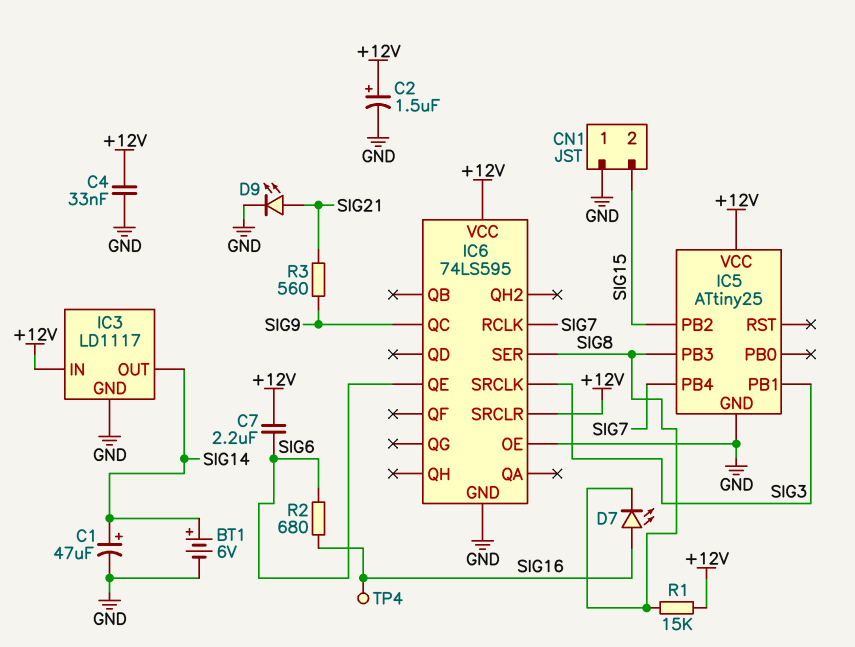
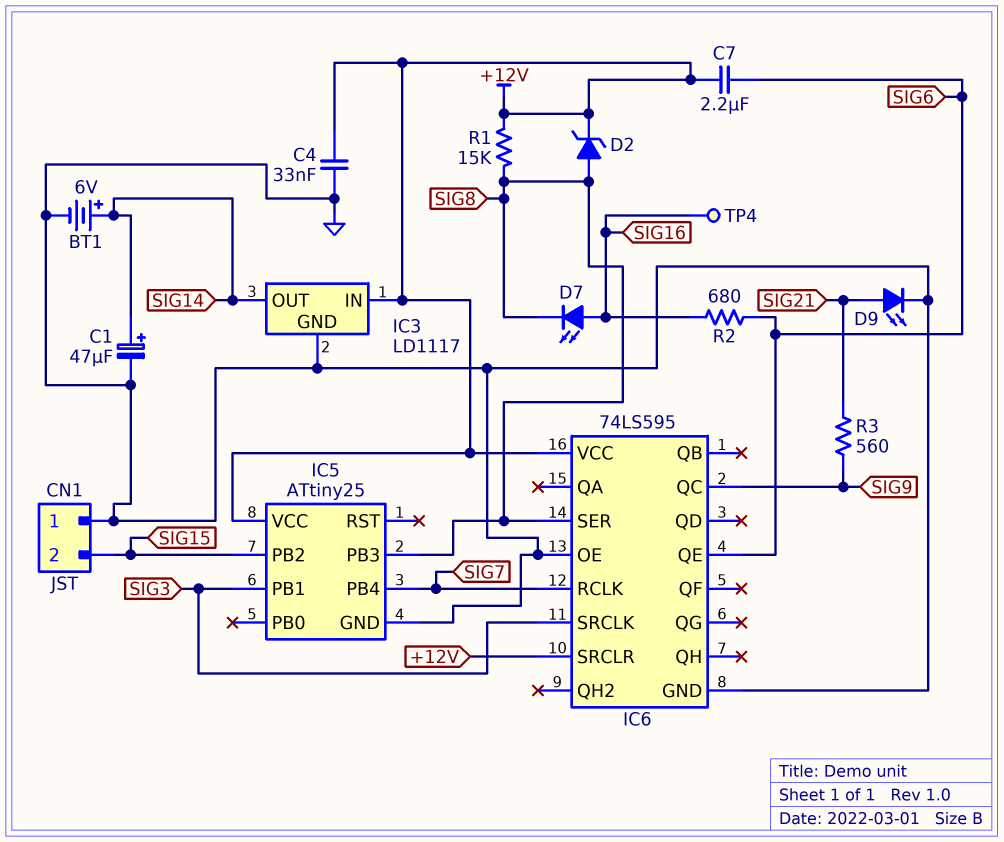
C2: 1.5uF (plus +12V, minus GND) -> none
D2: none -> zener (A SIG8, K +12V)

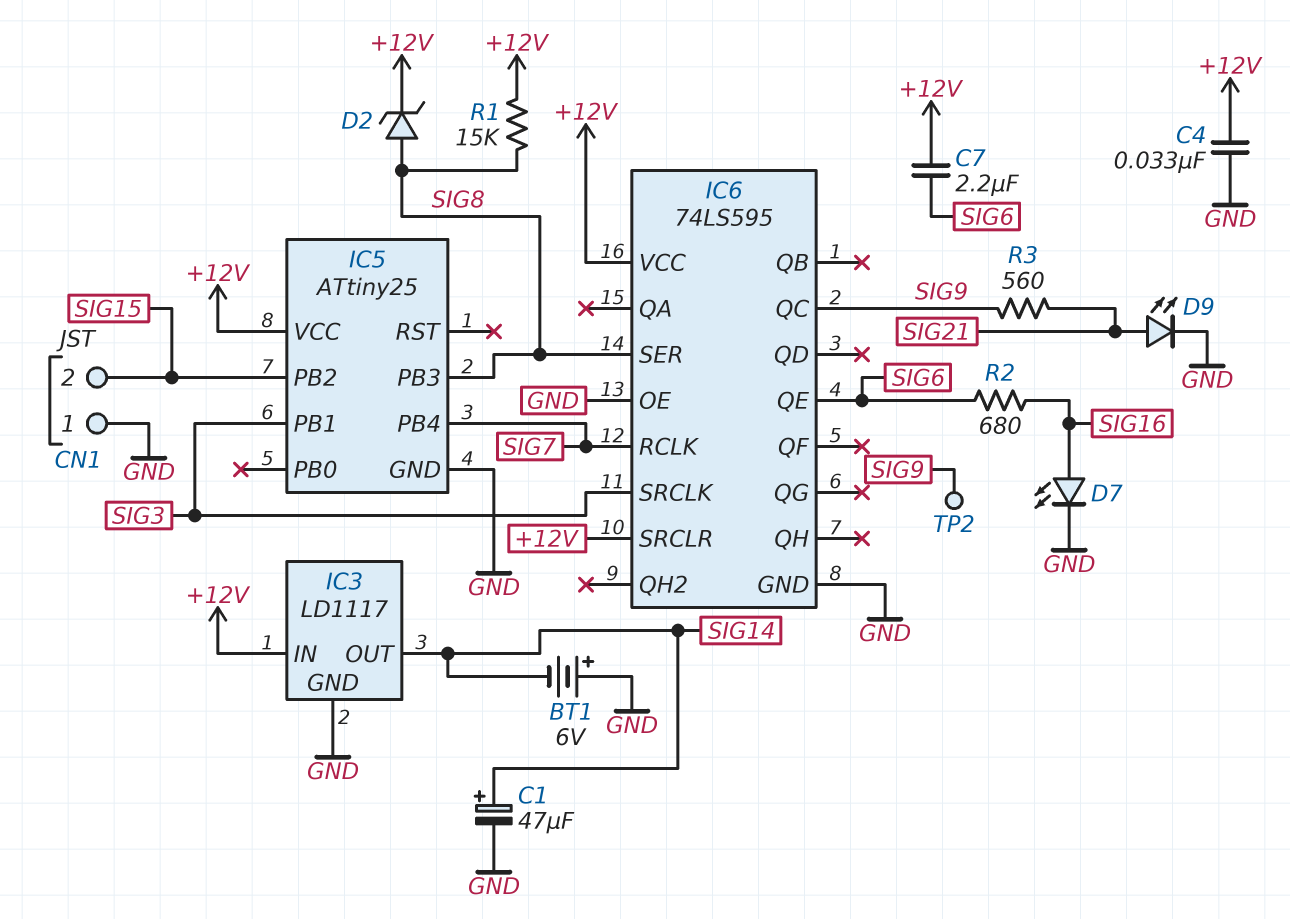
BT1: 6V (plus SIG14, minus GND) -> 6V (plus GND, minus SIG14)
D7: LED (A SIG16, K SIG8) -> LED (A SIG16, K GND)
TP2: none -> test point (SIG9)
TP4: test point (SIG16) -> none

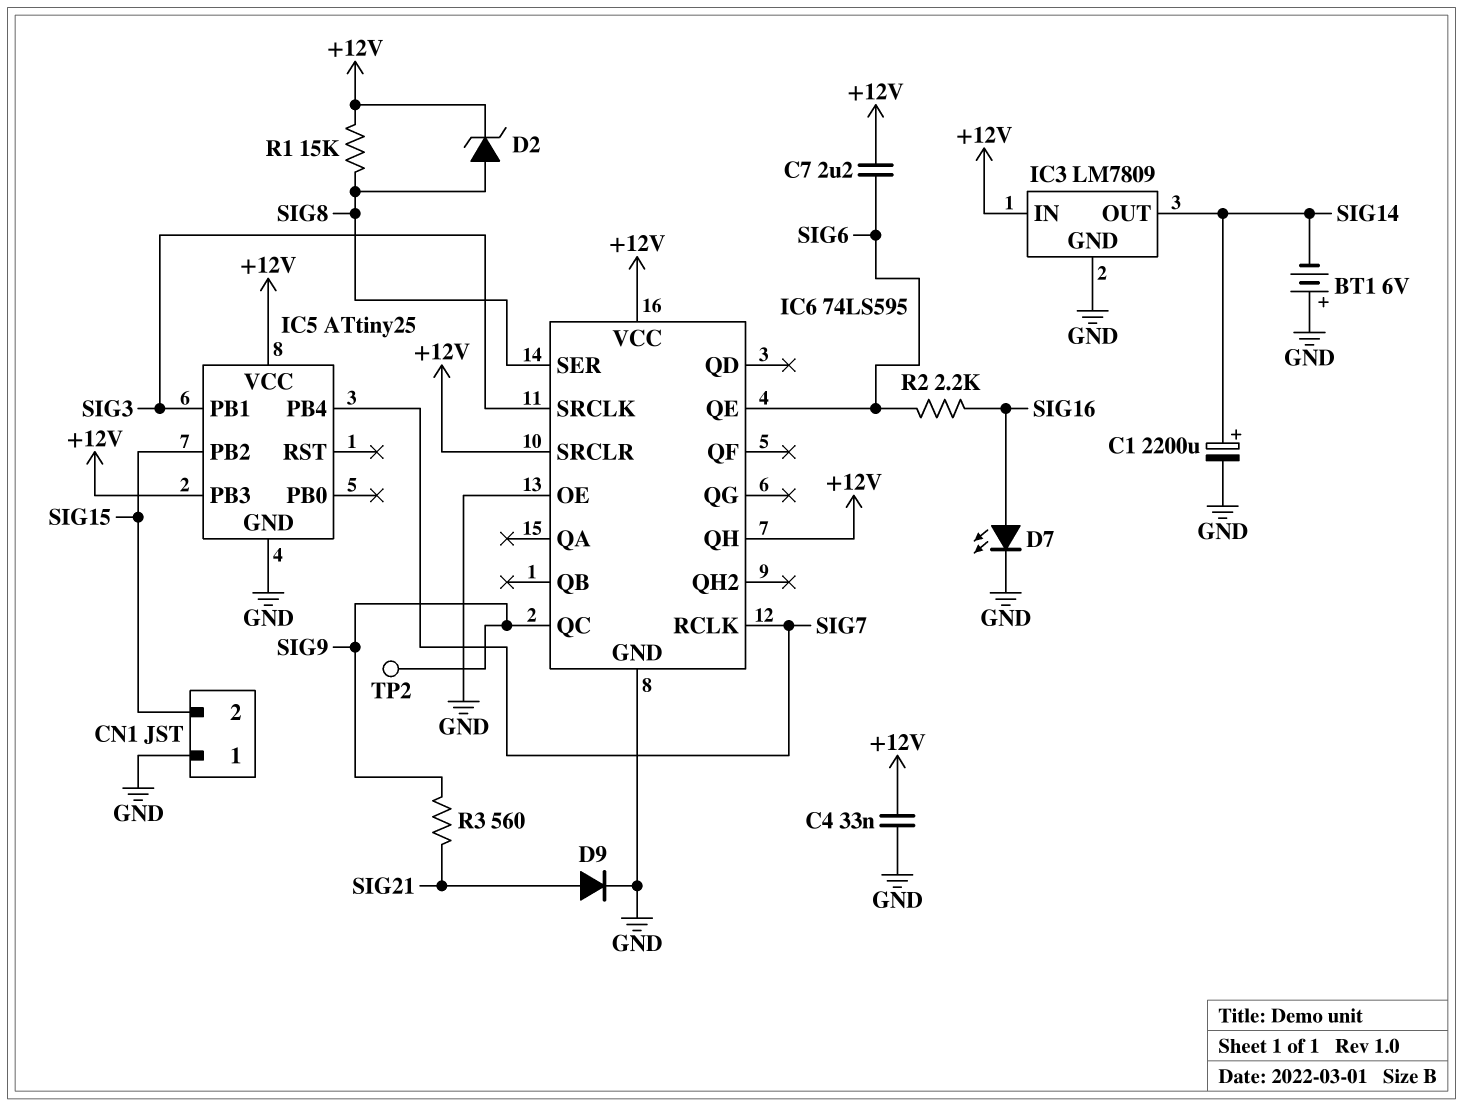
C1: 47uF (plus SIG14, minus GND) -> 2200uF (plus SIG14, minus GND)
D9: LED (A SIG21, K GND) -> diode (A SIG21, K GND)
IC3: LD1117 -> LM7809
IC5 pin PB3: SIG8 -> +12V
IC6 pin QH: none -> +12V
R2: 680 (SIG6, SIG16) -> 2.2k (SIG6, SIG16)

